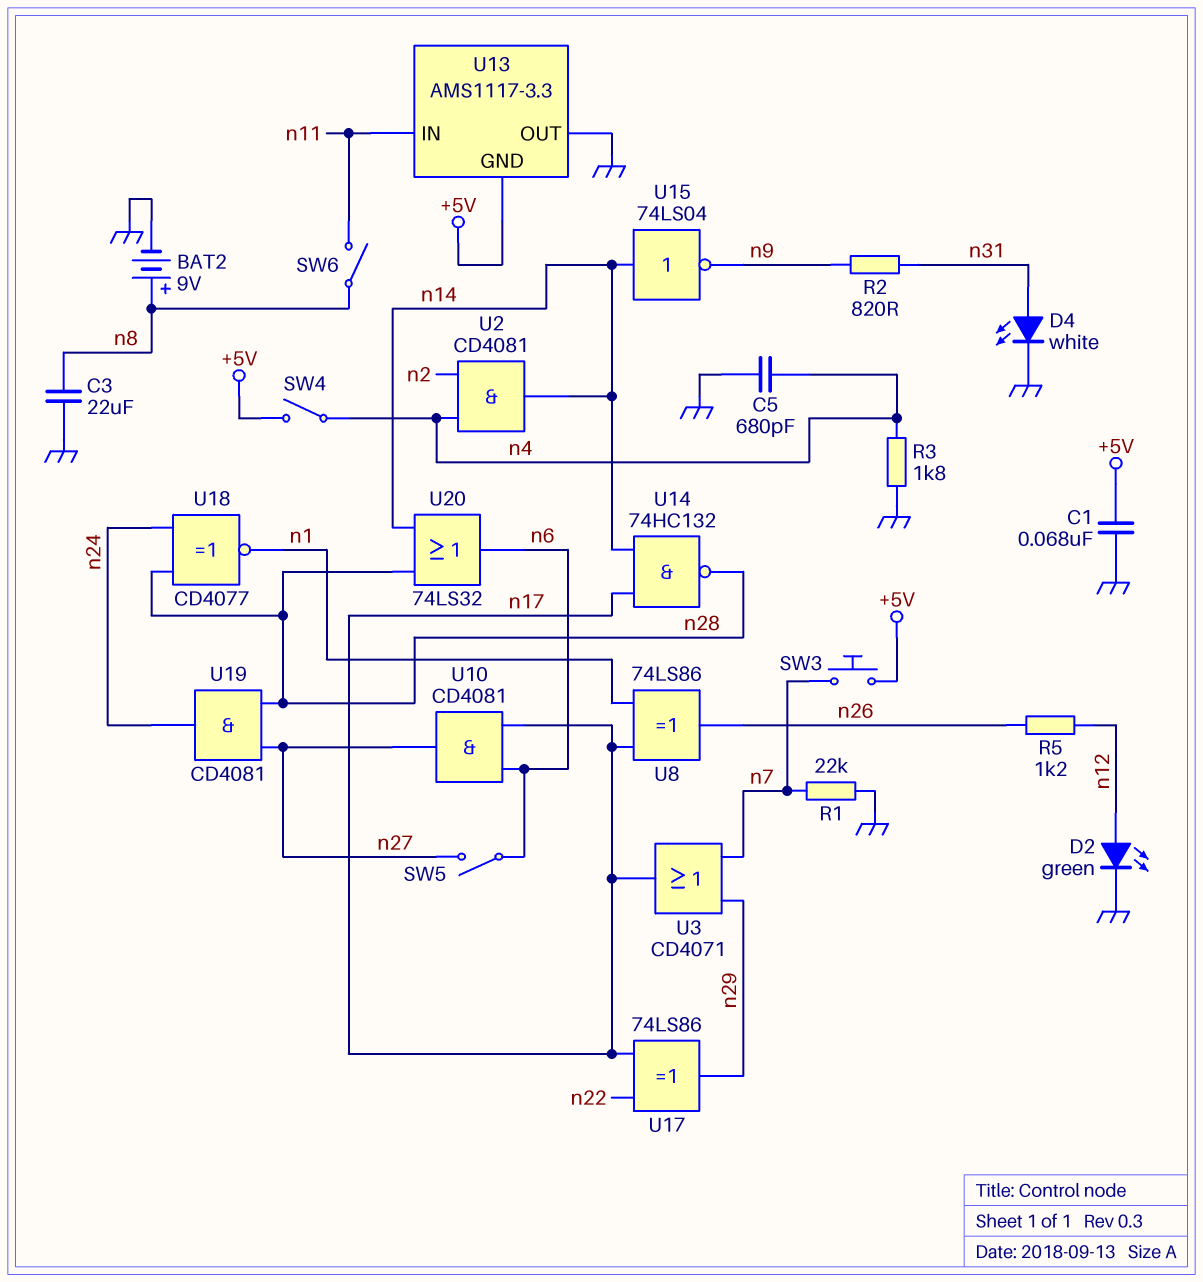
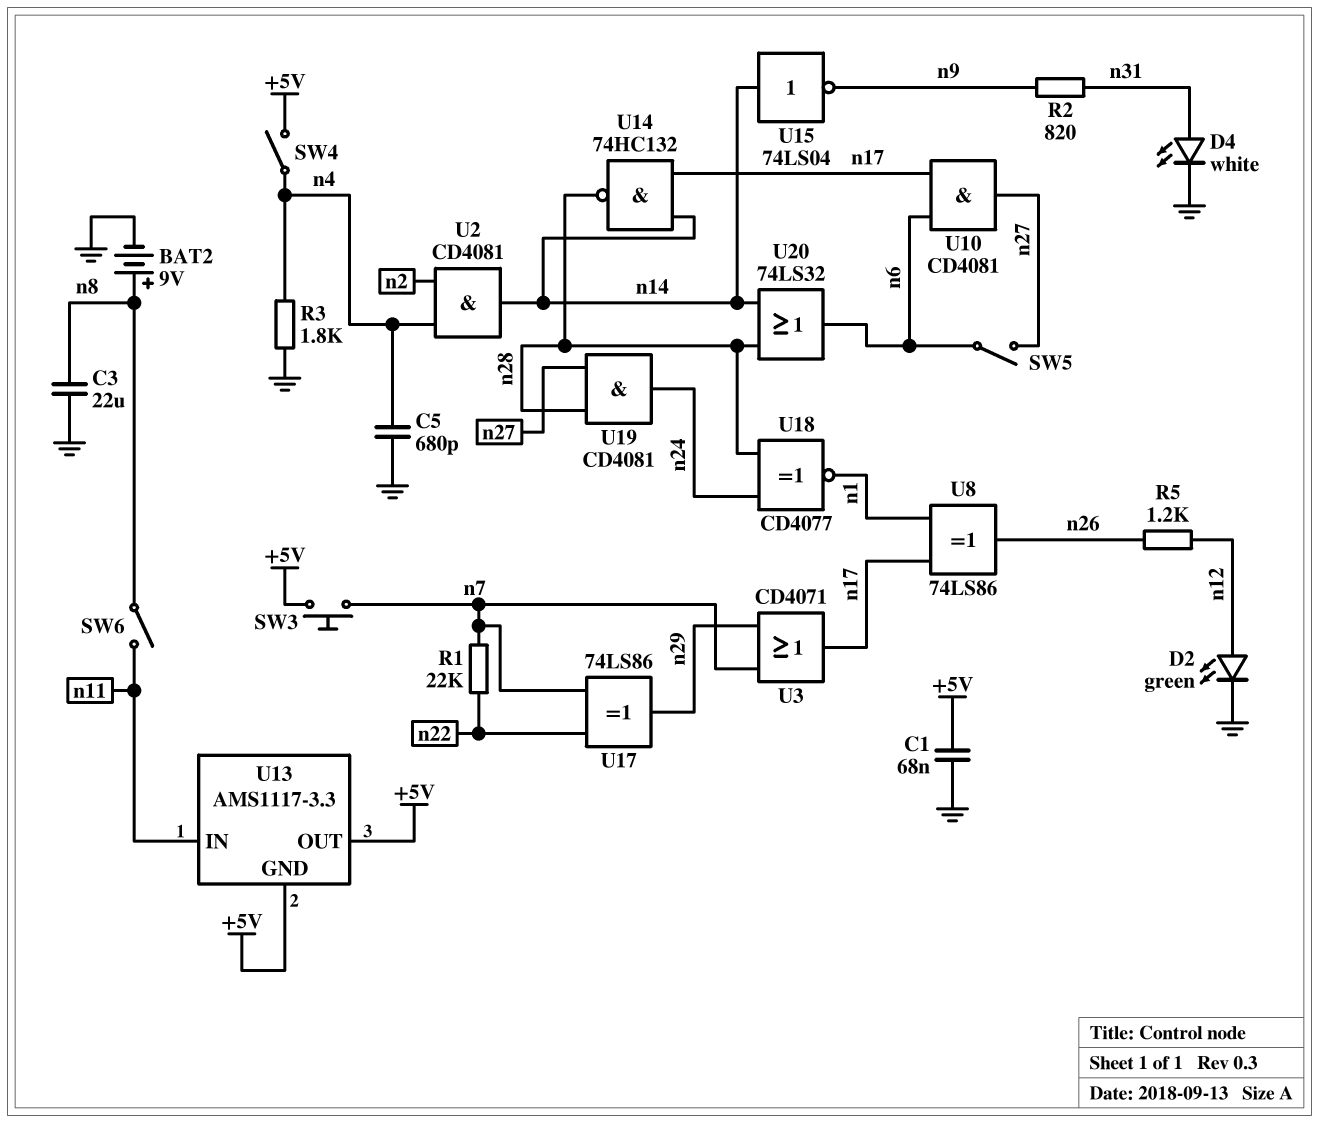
R1: 22k (GND, n7) -> 22k (n7, n22)
U13 pin OUT: GND -> +5V
U17: XOR 74LS86 (in n17, in n22, out n29) -> XOR 74LS86 (in n7, in n22, out n29)

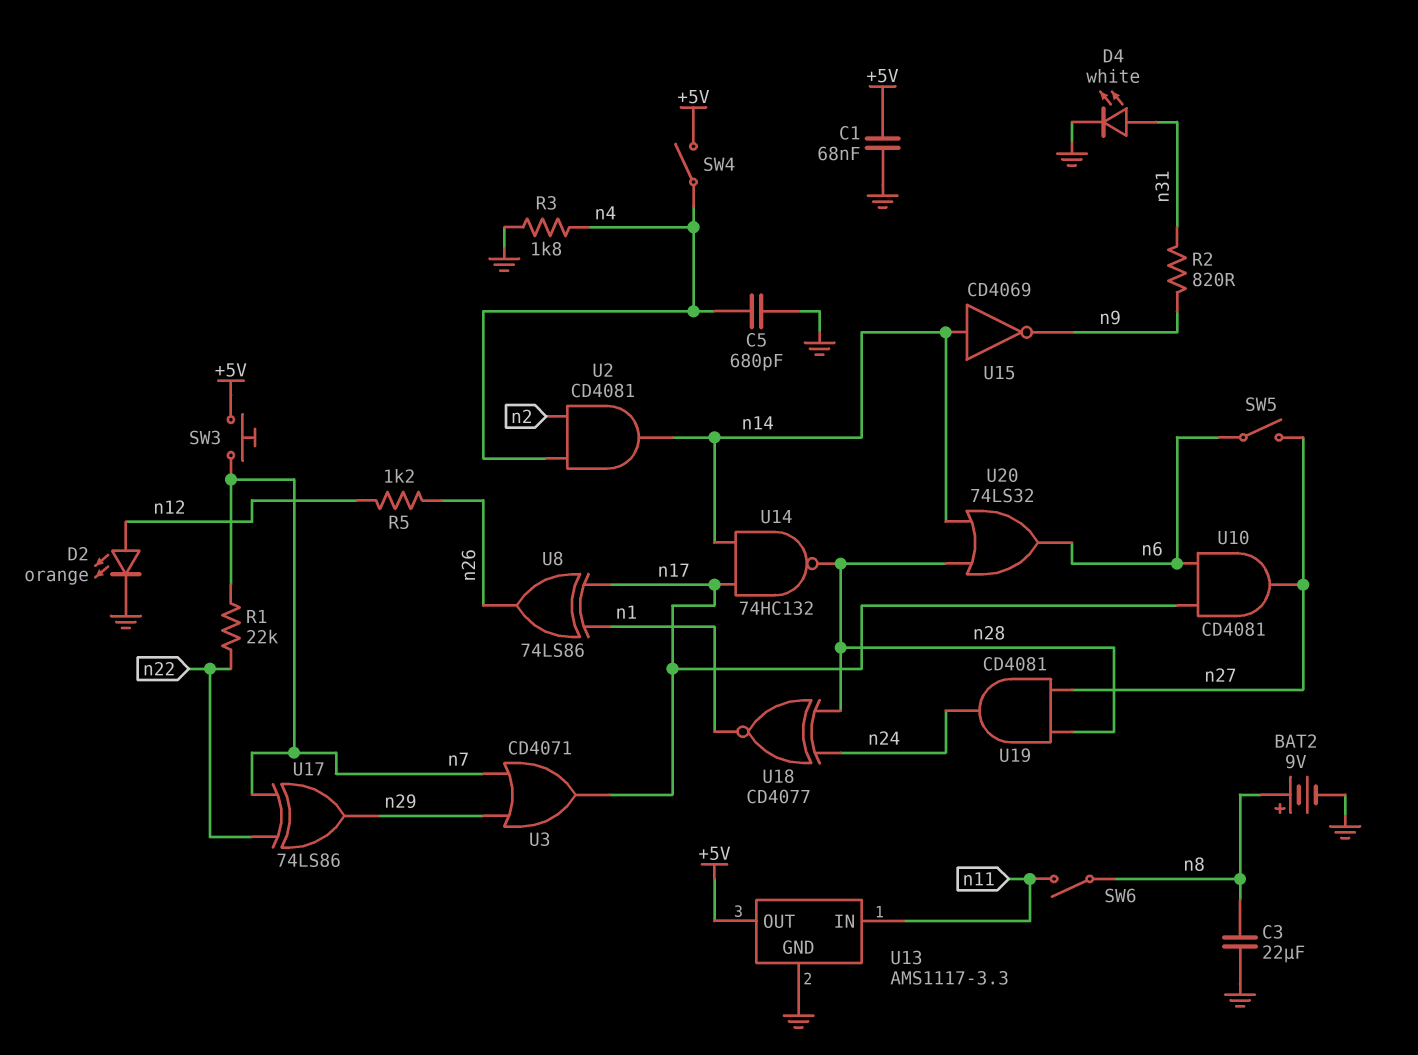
D2: LED green (A n12, K GND) -> LED orange (A n12, K GND)
U13 pin GND: +5V -> GND
U15: NOT 74LS04 (in n14, out n9) -> NOT CD4069 (in n14, out n9)

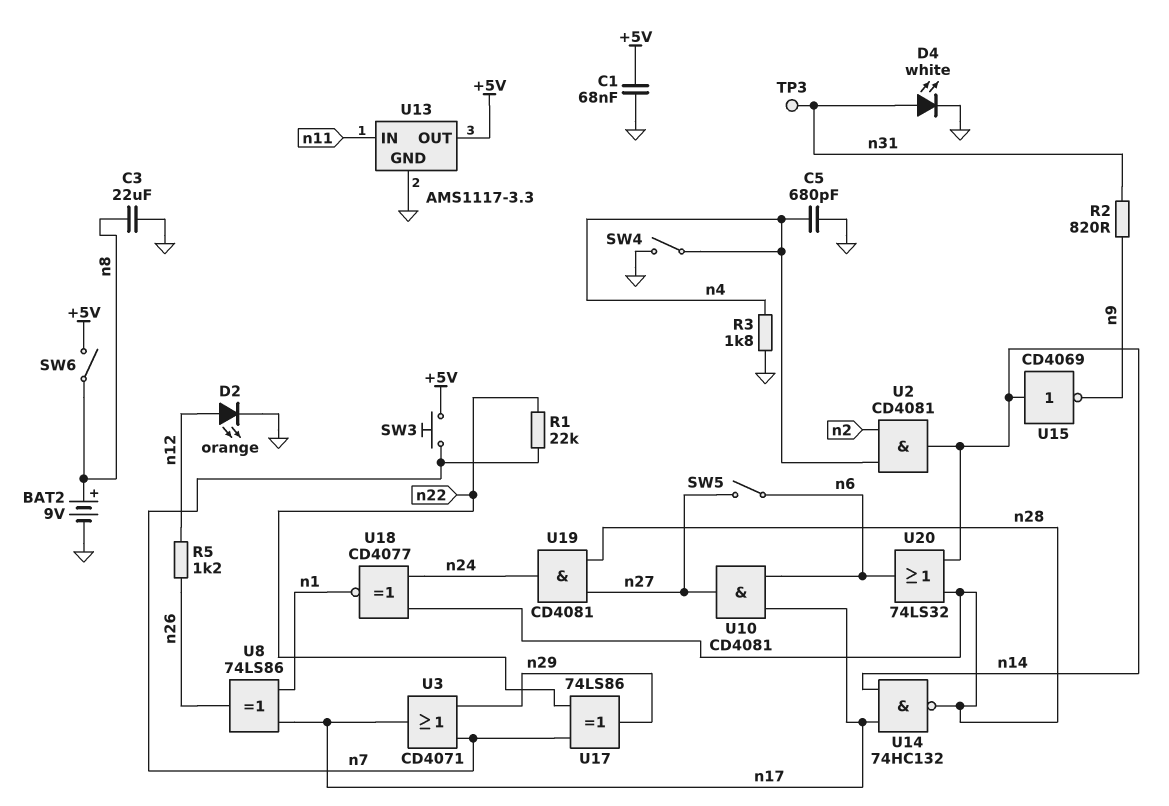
SW4: switch (+5V, n4) -> switch (GND, n4)
SW6: switch (n8, n11) -> switch (+5V, n8)
TP3: none -> test point (n31)

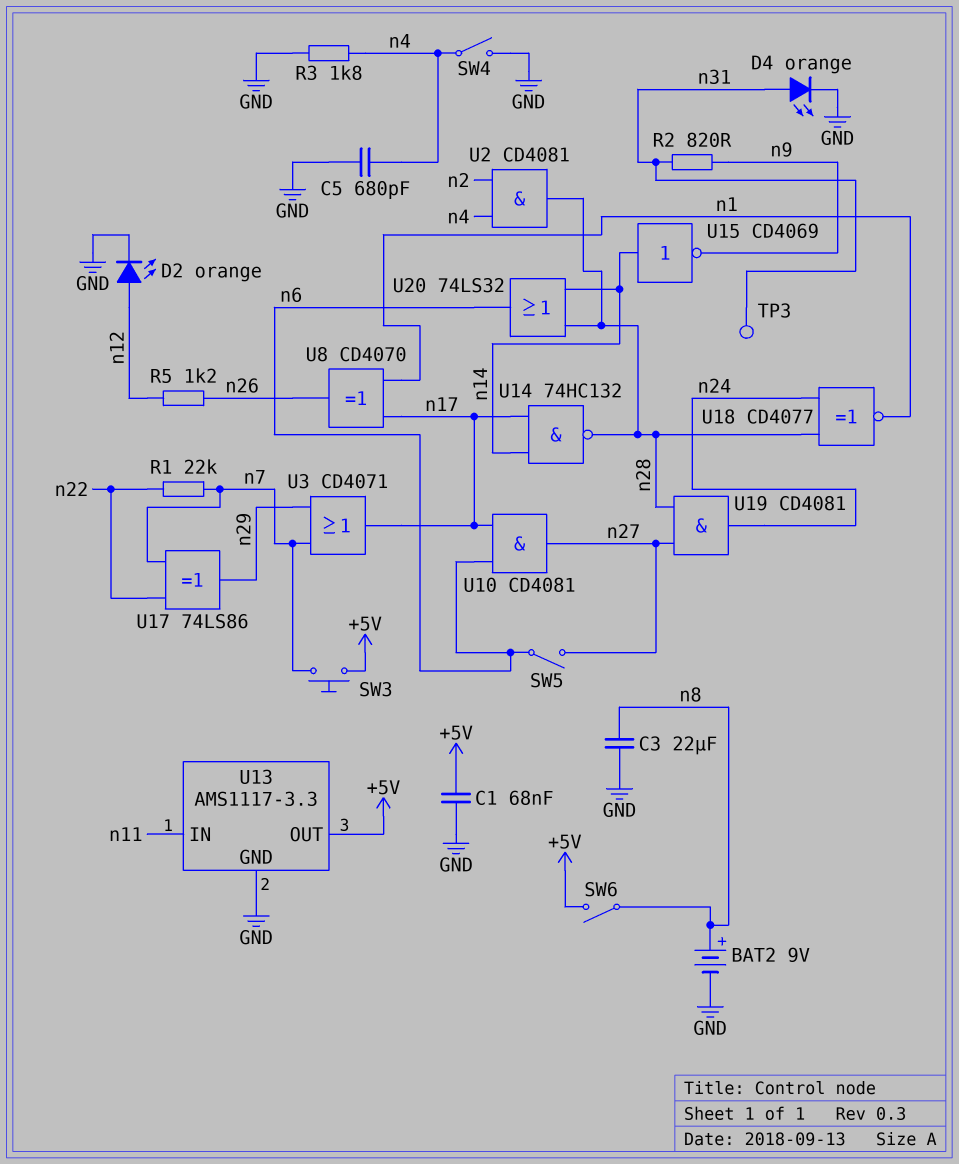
D4: LED white (A n31, K GND) -> LED orange (A n31, K GND)
U2: AND CD4081 (in n2, in n4, out n14) -> AND CD4081 (in n2, in n4, out n28)
U8: XOR 74LS86 (in n1, in n17, out n26) -> XOR CD4070 (in n1, in n17, out n26)

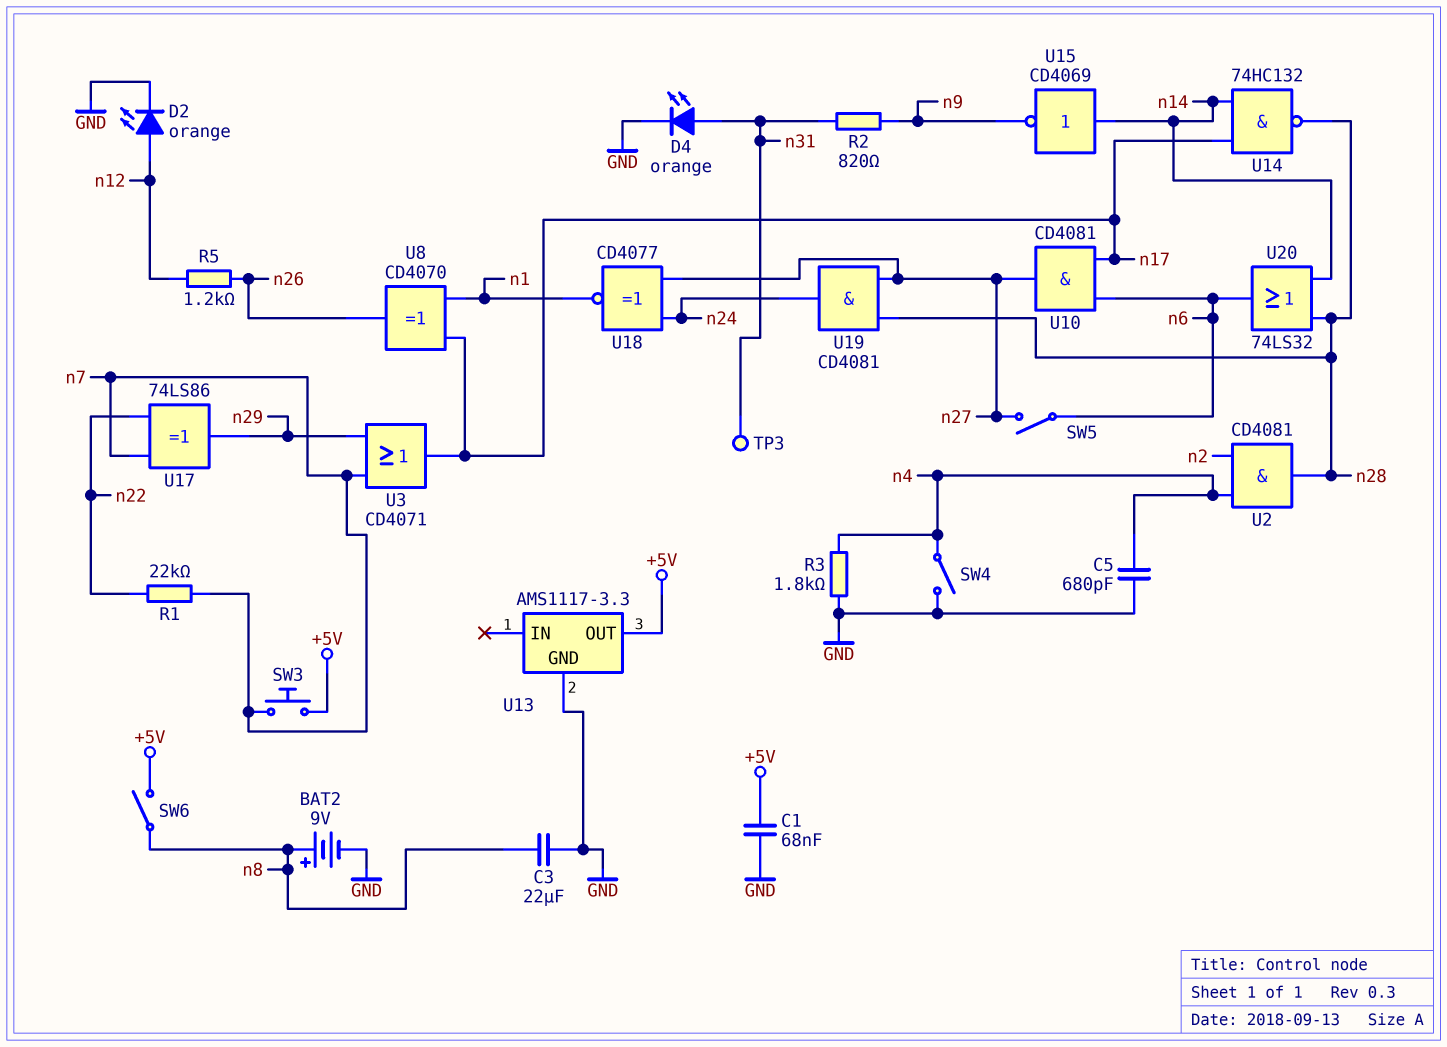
U13 pin IN: n11 -> none
U18: XNOR CD4077 (in n24, in n28, out n1) -> XNOR CD4077 (in n24, in n27, out n1)

